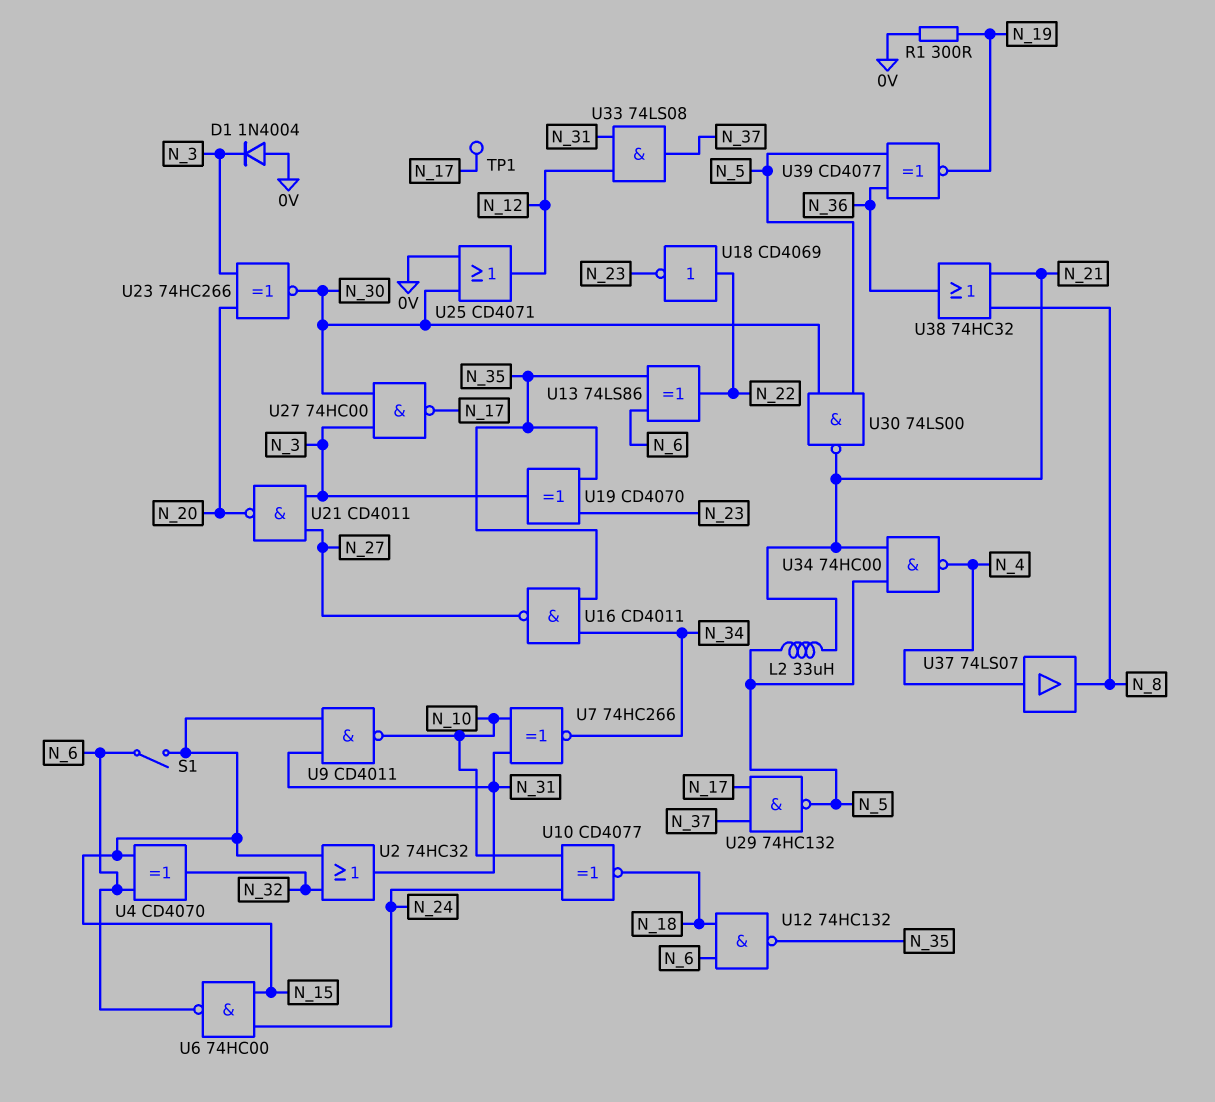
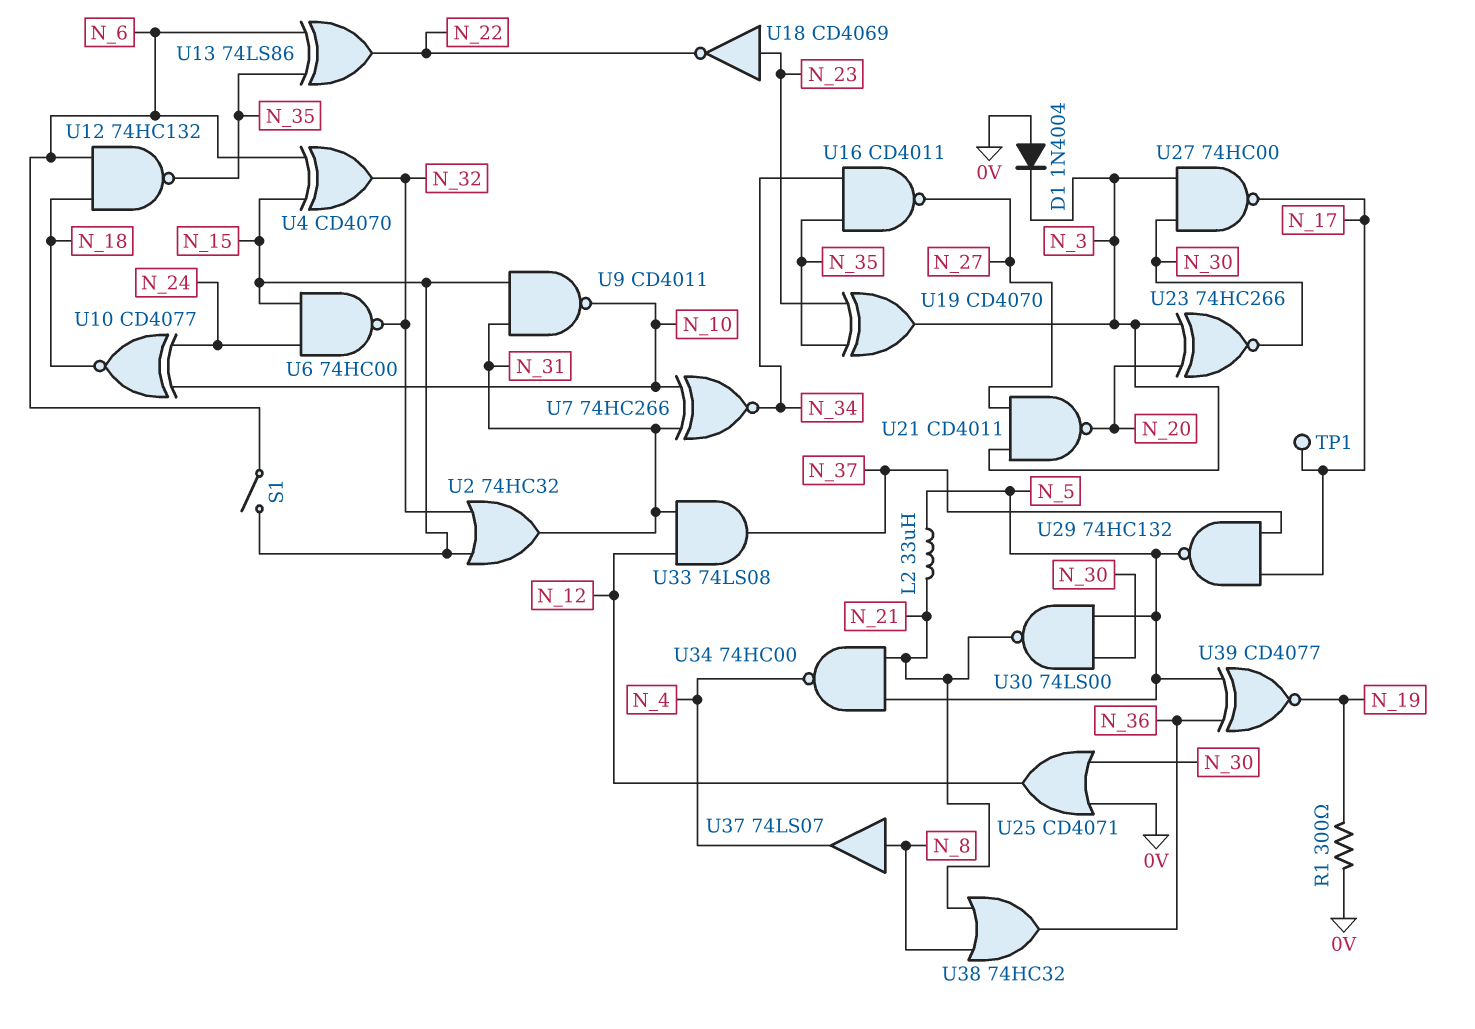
U6: NAND 74HC00 (in N_15, in N_24, out N_6) -> NAND 74HC00 (in N_15, in N_24, out N_32)
U18: NOT CD4069 (in N_22, out N_23) -> NOT CD4069 (in N_23, out N_22)
U37: buffer 74LS07 (in N_4, out N_8) -> buffer 74LS07 (in N_8, out N_4)

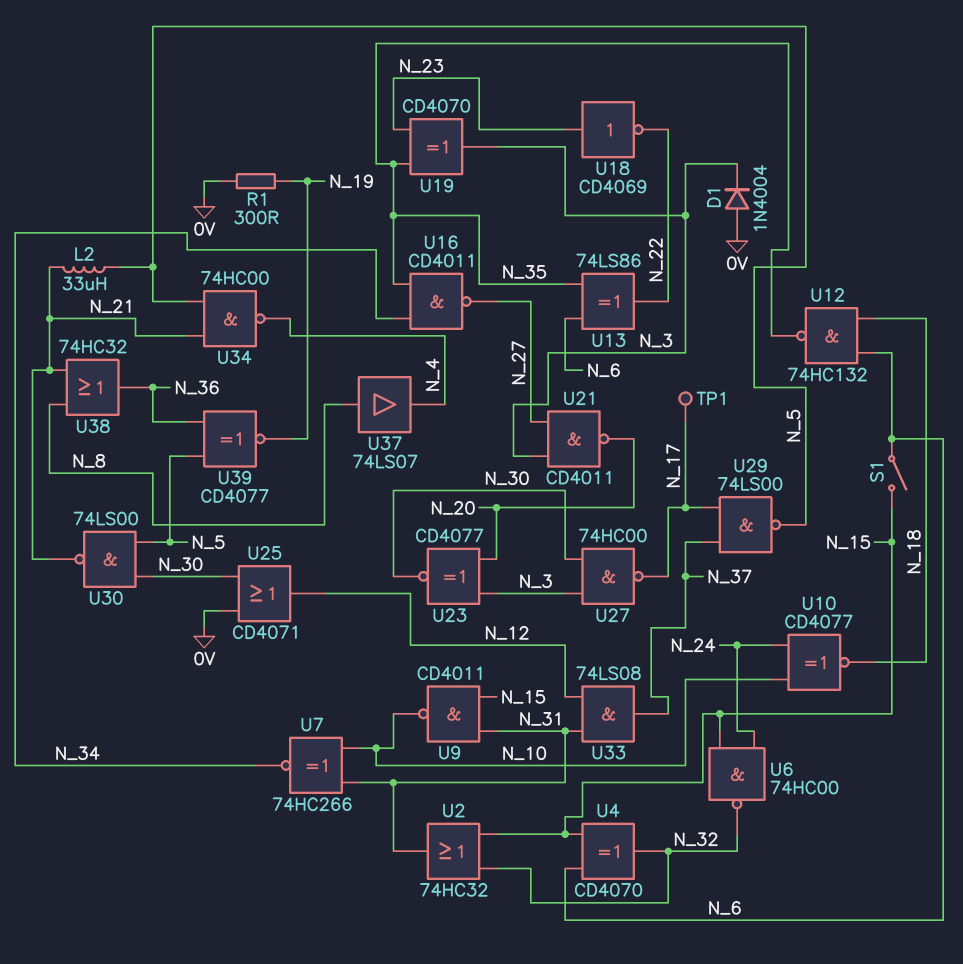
U23: XNOR 74HC266 (in N_3, in N_20, out N_30) -> XNOR CD4077 (in N_3, in N_20, out N_30)
U29: NAND 74HC132 (in N_17, in N_37, out N_5) -> NAND 74LS00 (in N_17, in N_37, out N_5)

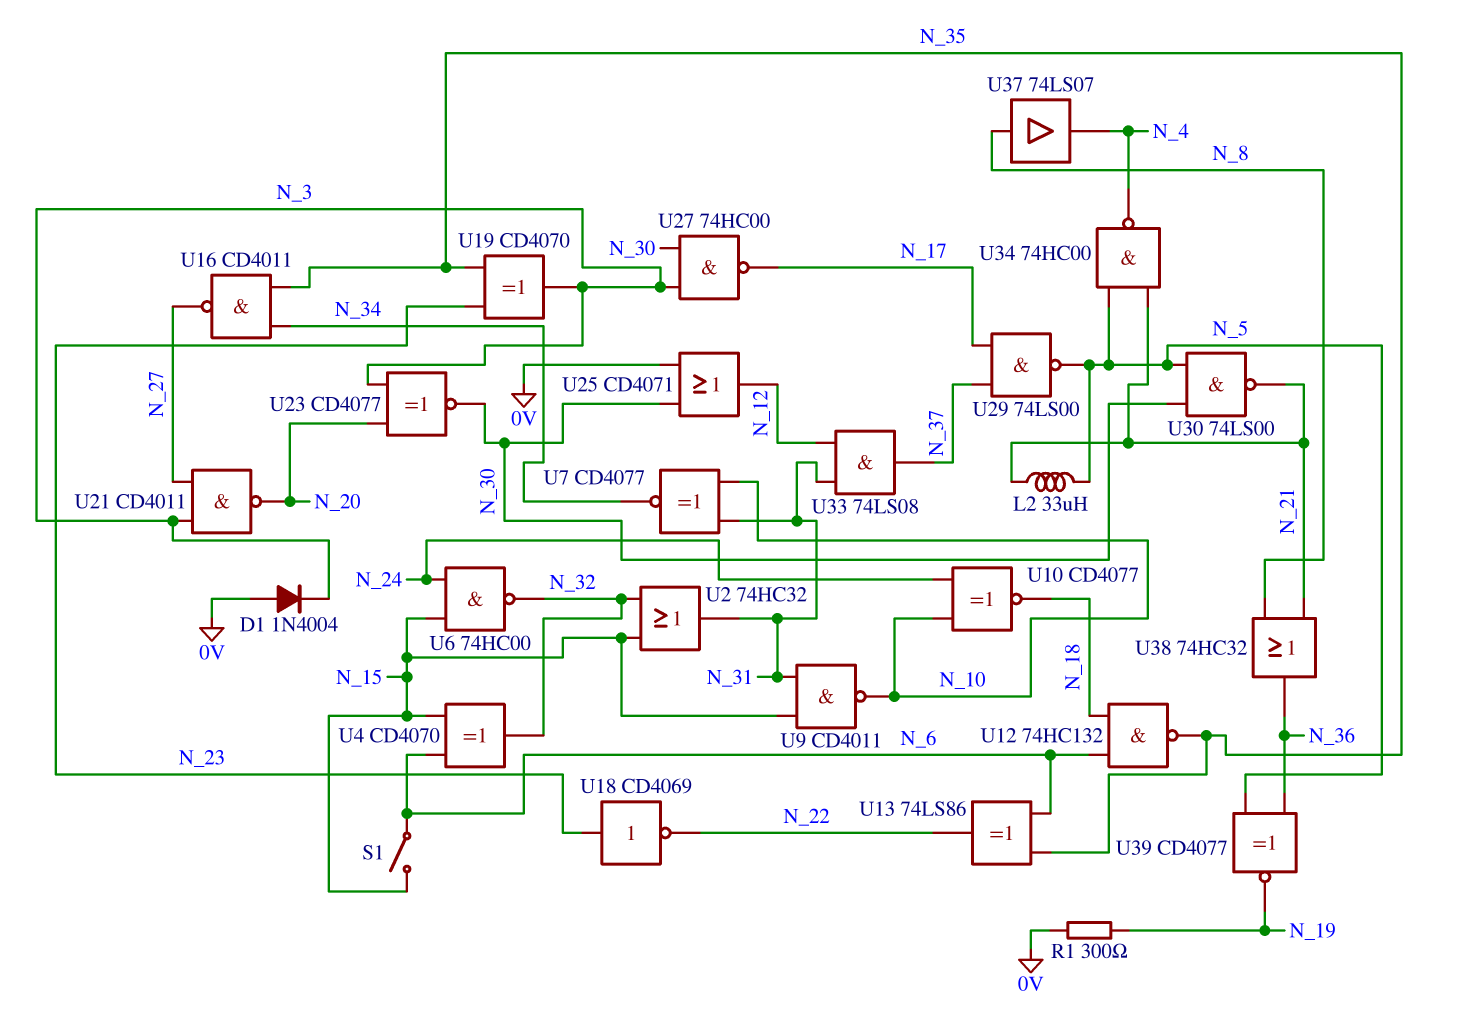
TP1: test point (N_17) -> none
U7: XNOR 74HC266 (in N_10, in N_31, out N_34) -> XNOR CD4077 (in N_10, in N_31, out N_34)

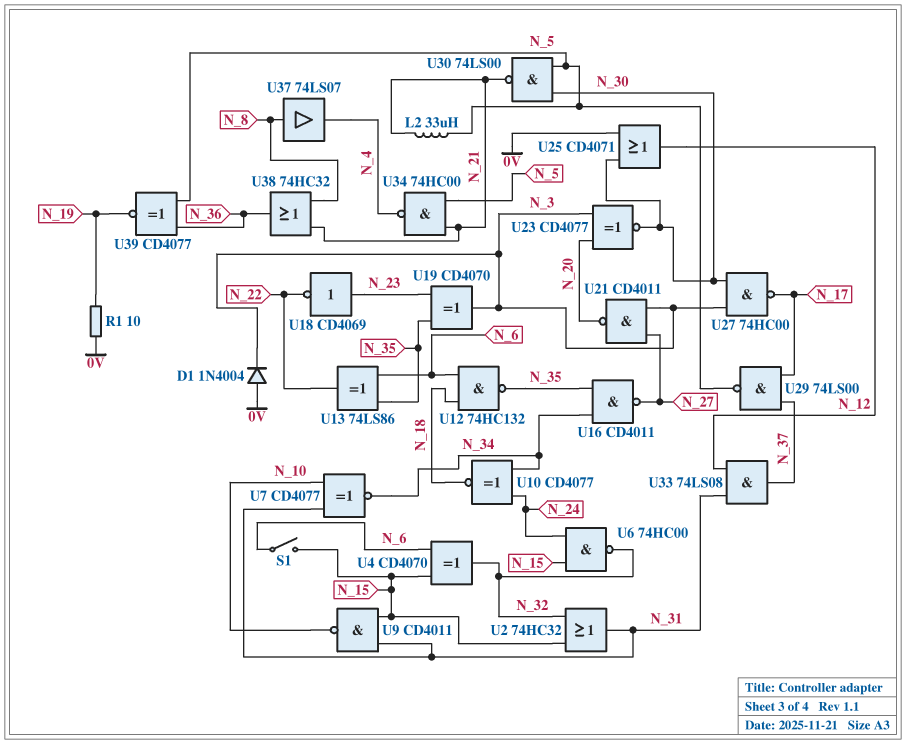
R1: 300 (0V, N_19) -> 10 (0V, N_19)
U10: XNOR CD4077 (in N_10, in N_24, out N_18) -> XNOR CD4077 (in N_24, in N_34, out N_18)

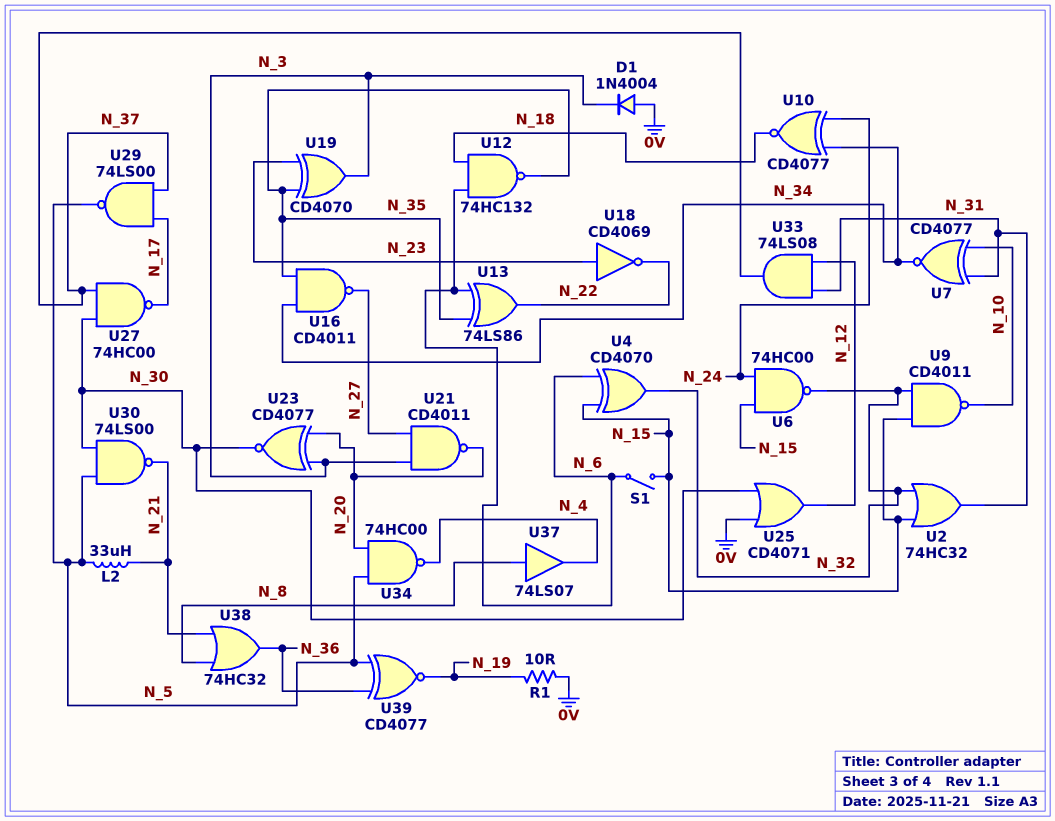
U9: NAND CD4011 (in N_15, in N_31, out N_10) -> NAND CD4011 (in N_15, in N_32, out N_10)
U27: NAND 74HC00 (in N_3, in N_30, out N_17) -> NAND 74HC00 (in N_30, in N_37, out N_17)
U34: NAND 74HC00 (in N_5, in N_21, out N_4) -> NAND 74HC00 (in N_5, in N_20, out N_4)

